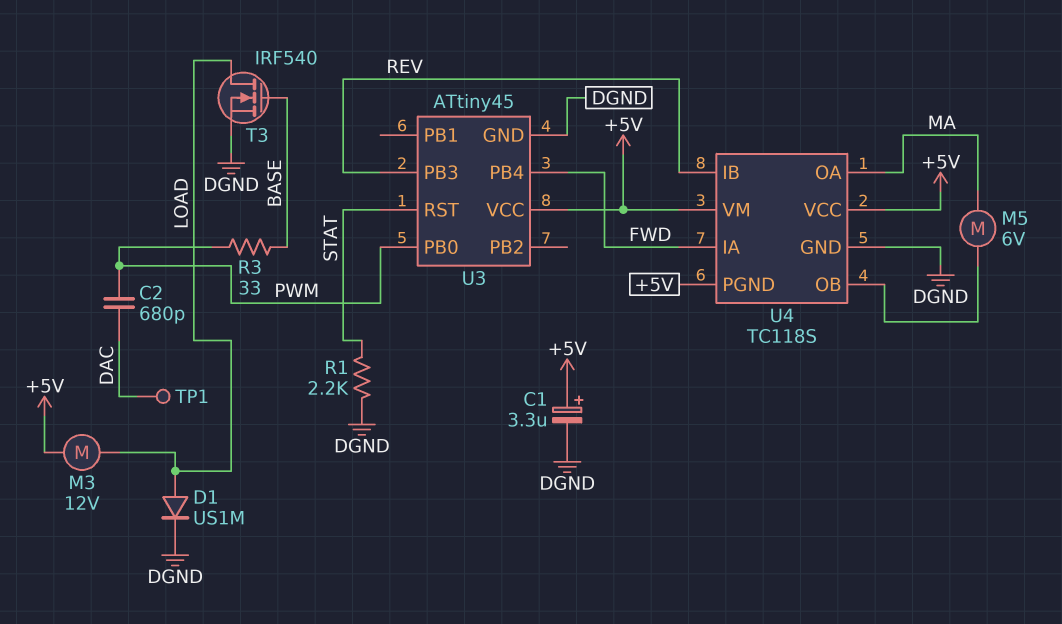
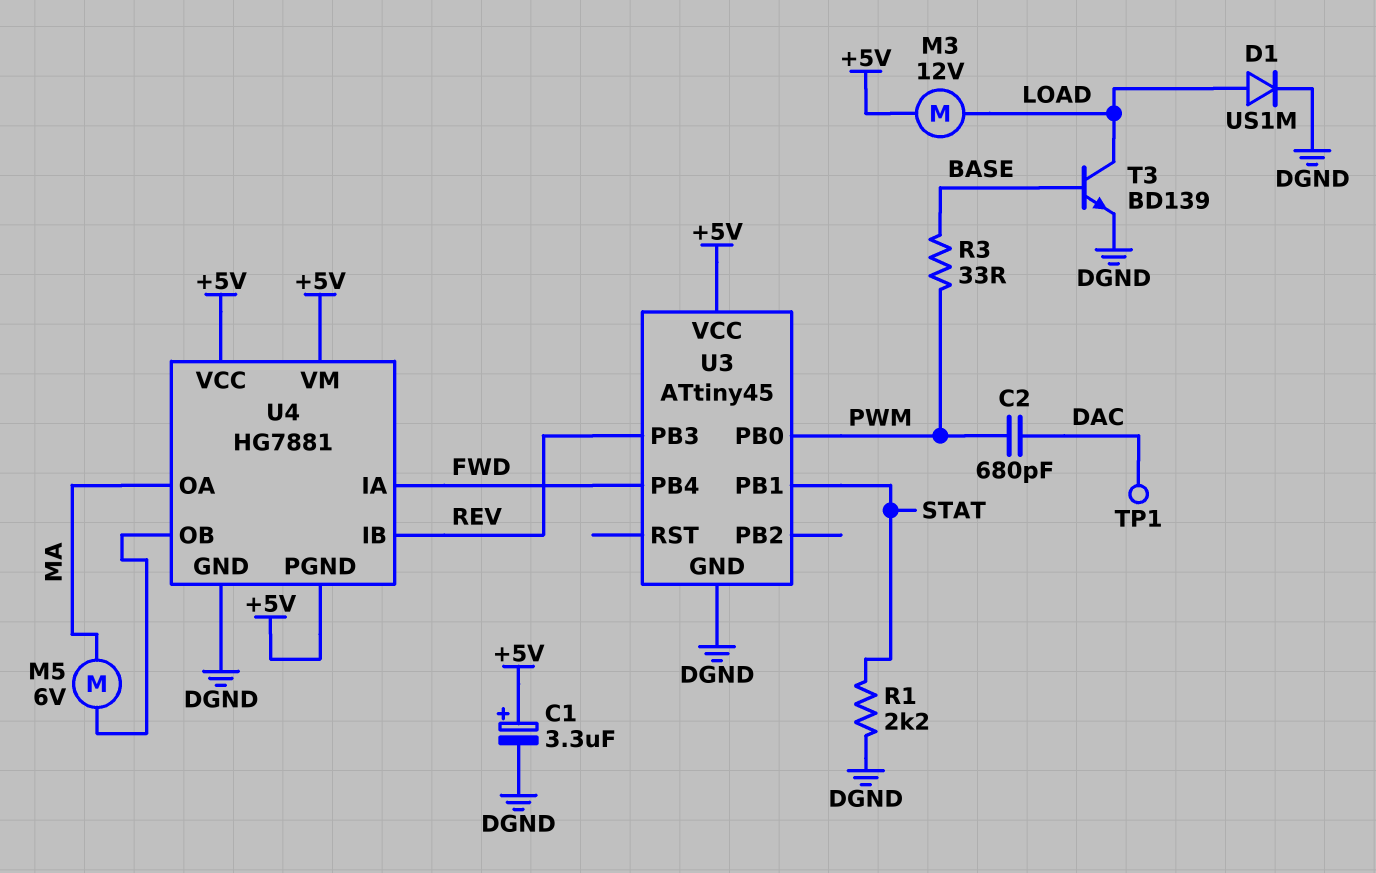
T3: NMOS IRF540 (G BASE, D LOAD, S DGND) -> NPN BD139 (B BASE, C LOAD, E DGND)
U3 pin PB1: none -> STAT
U3 pin RST: STAT -> none
U4: TC118S -> HG7881

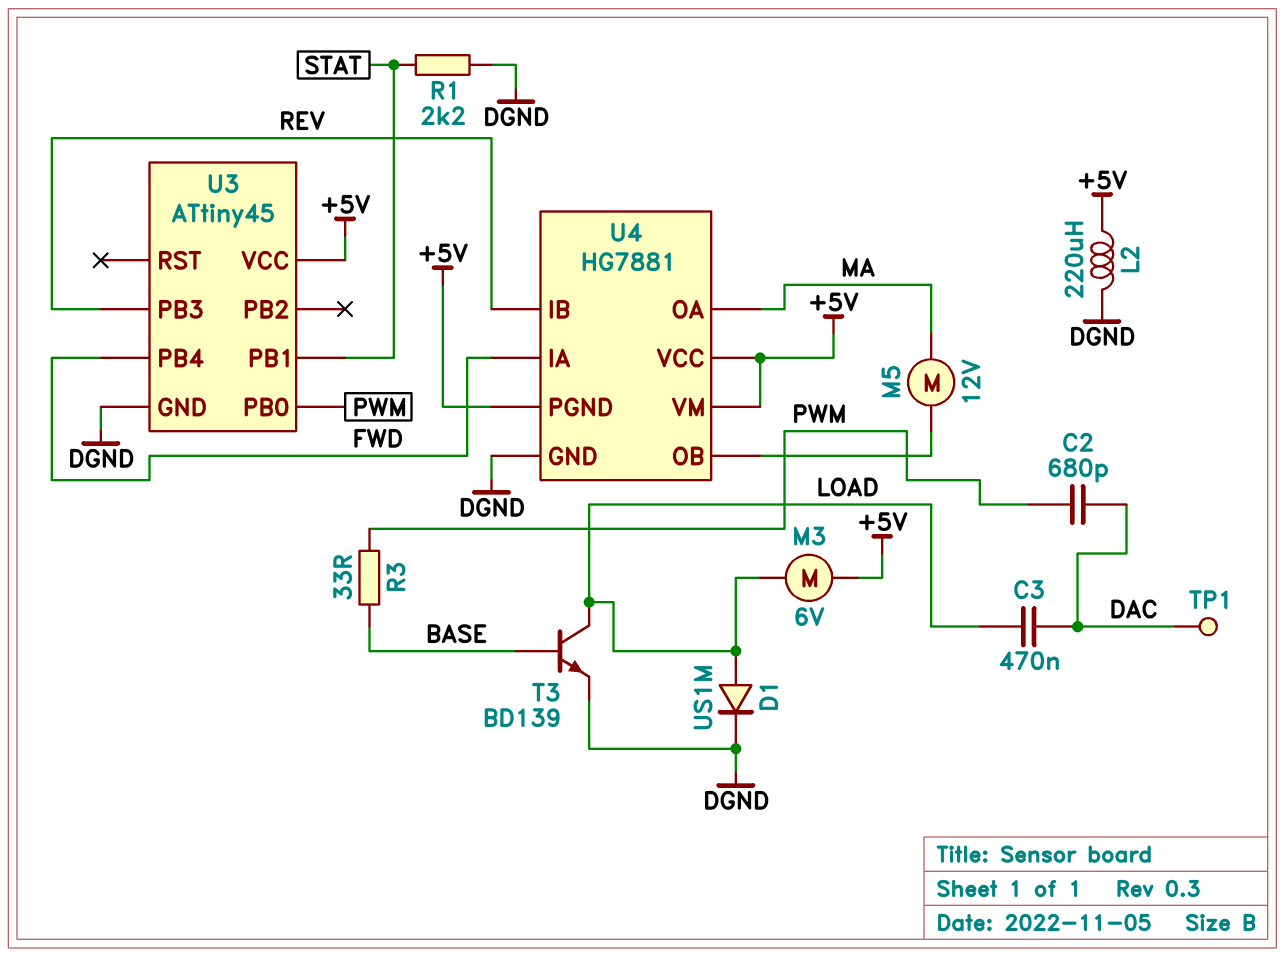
C1: 3.3uF (plus +5V, minus DGND) -> none
C3: none -> 470nF (DAC, LOAD)
L2: none -> 220uH (+5V, DGND)
M3: motor 12V (+5V, LOAD) -> motor 6V (+5V, LOAD)
M5: motor 6V (MA, U4/OB) -> motor 12V (MA, U4/OB)

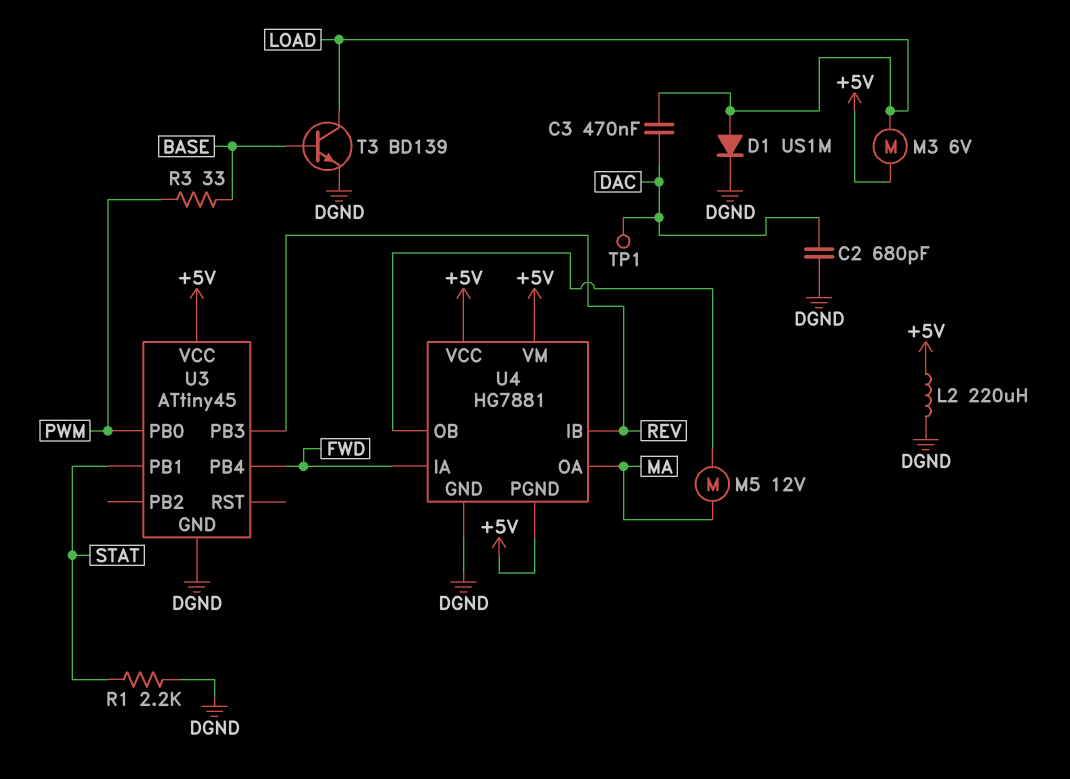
C2: 680pF (DAC, PWM) -> 680pF (DAC, DGND)

